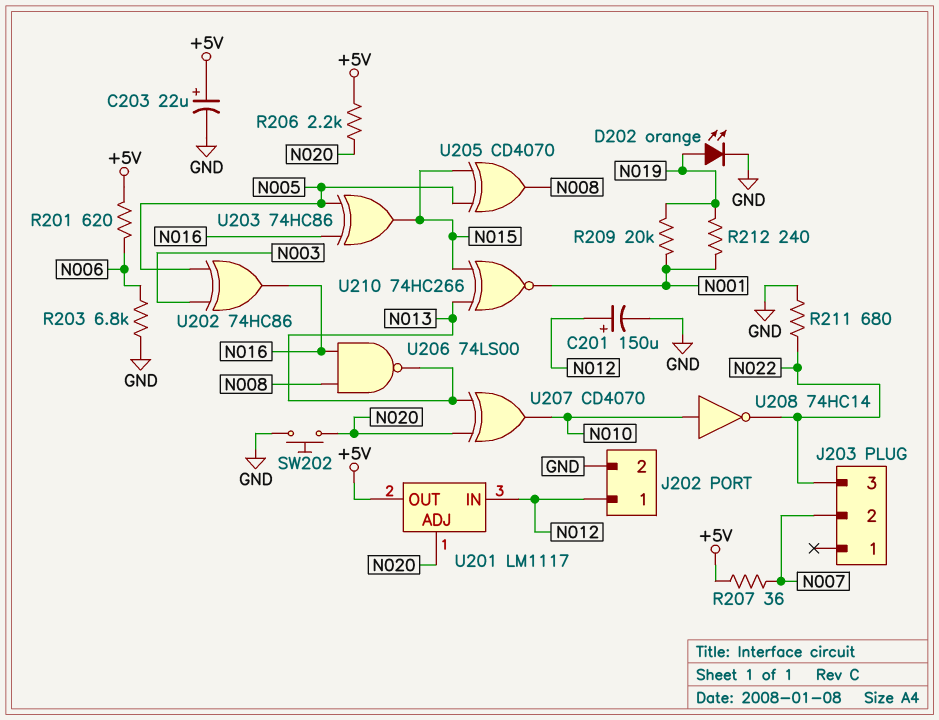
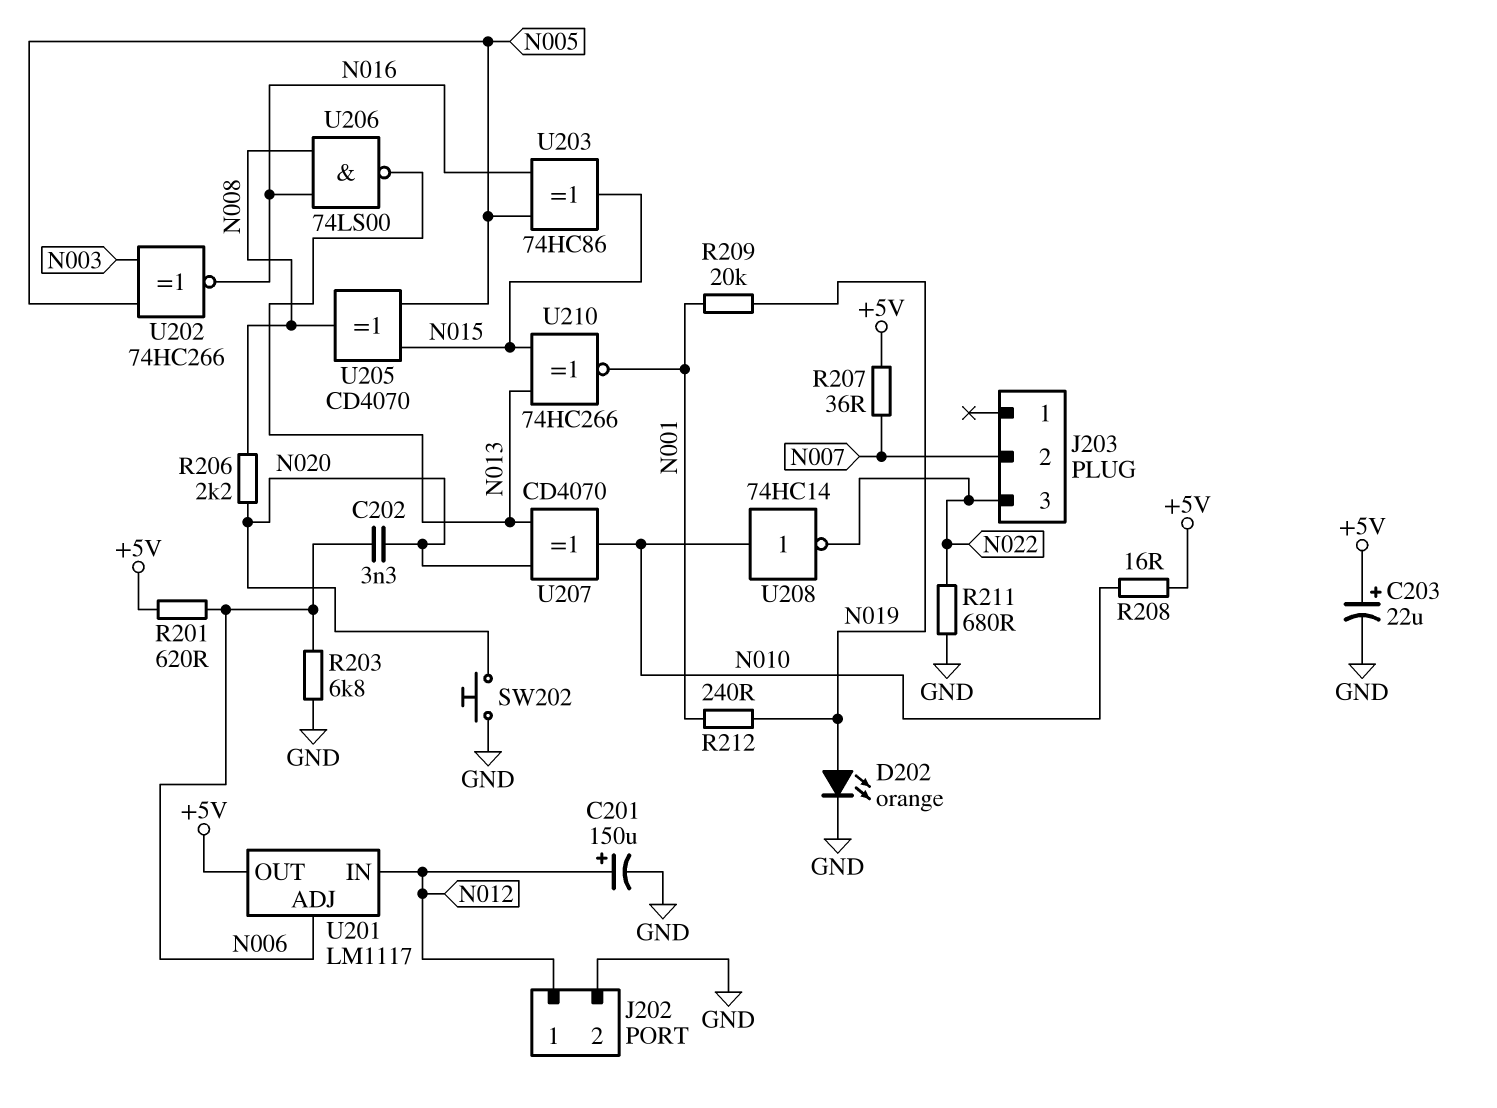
C202: none -> 3.3nF (N006, N020)
R206: 2.2k (+5V, N020) -> 2.2k (N008, N020)
R208: none -> 16 (+5V, N010)
U201 pin ADJ: N020 -> N006
U202: XOR 74HC86 (in N003, in N005, out N016) -> XNOR 74HC266 (in N003, in N005, out N016)

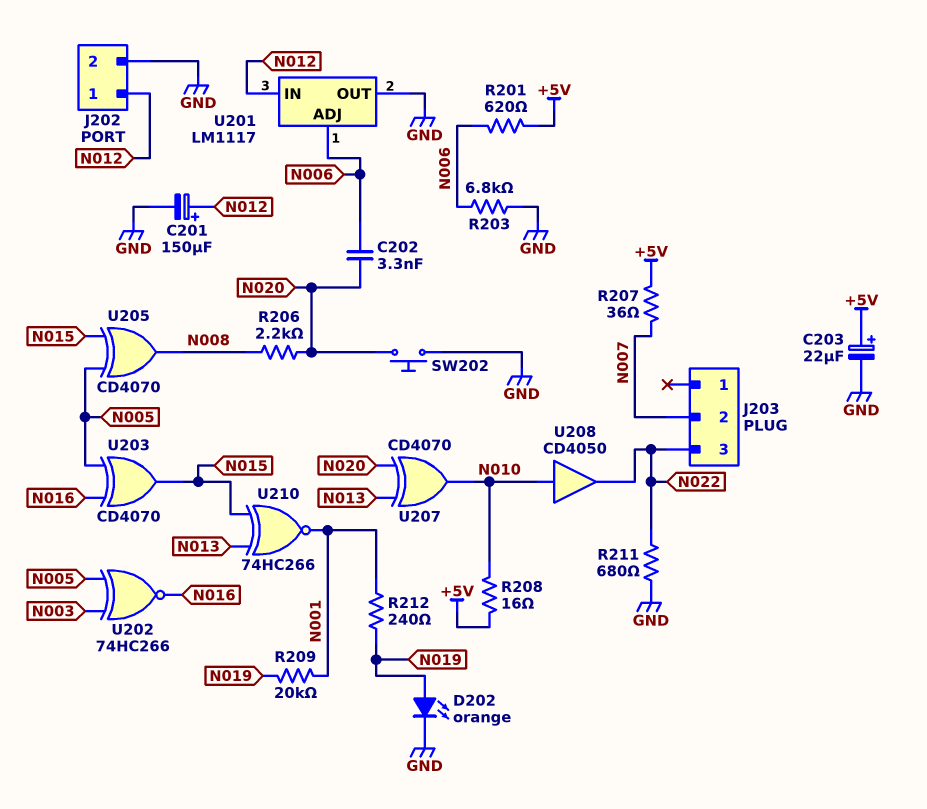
U201 pin OUT: +5V -> GND
U203: XOR 74HC86 (in N005, in N016, out N015) -> XOR CD4070 (in N005, in N016, out N015)
U206: NAND 74LS00 (in N008, in N016, out N013) -> none
U208: NOT 74HC14 (in N010, out N022) -> buffer CD4050 (in N010, out N022)

